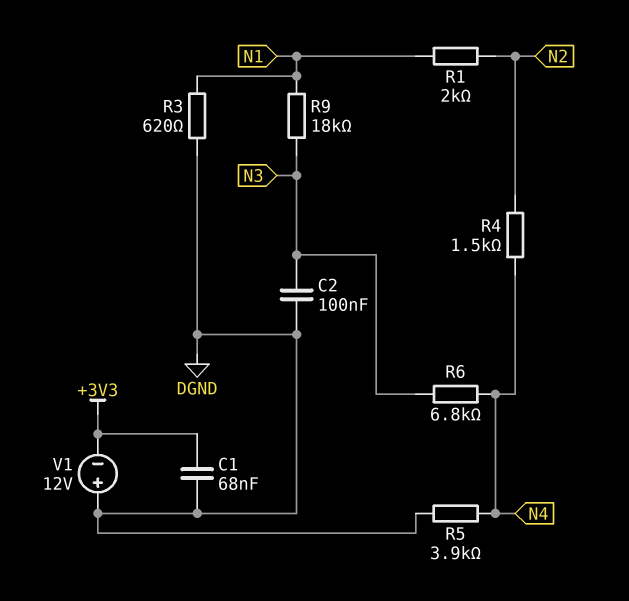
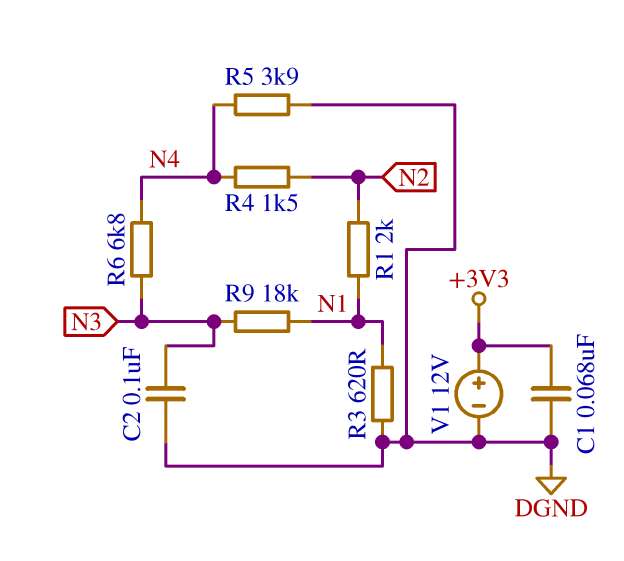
V1: 12V (plus DGND, minus +3V3) -> 12V (plus +3V3, minus DGND)

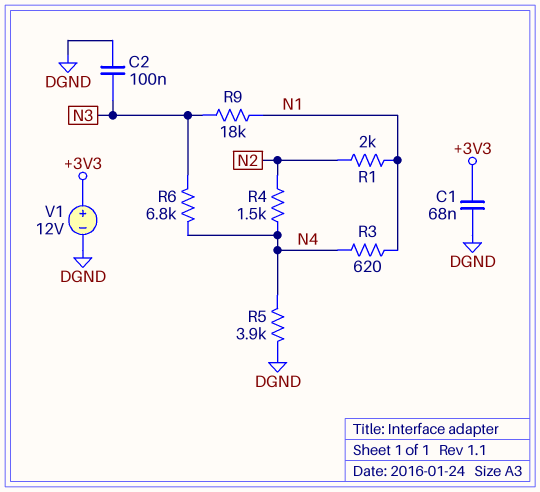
R3: 620 (DGND, N1) -> 620 (N1, N4)

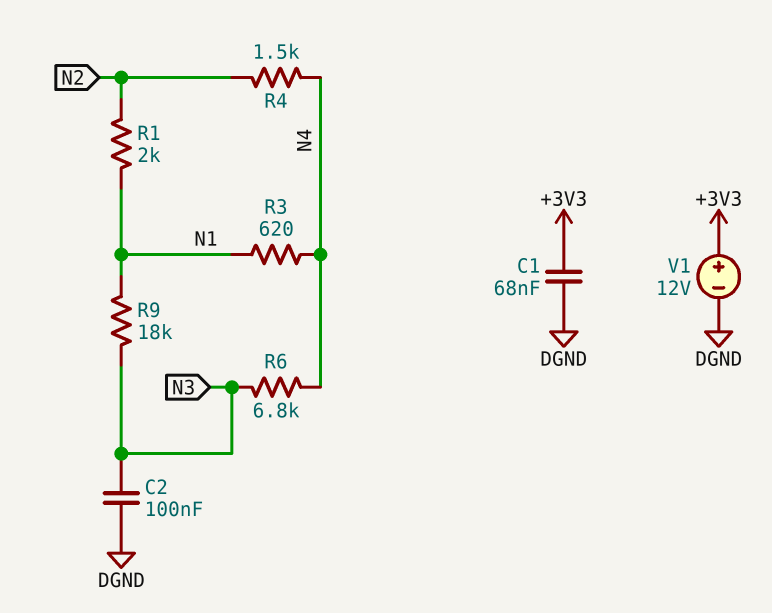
R5: 3.9k (DGND, N4) -> none

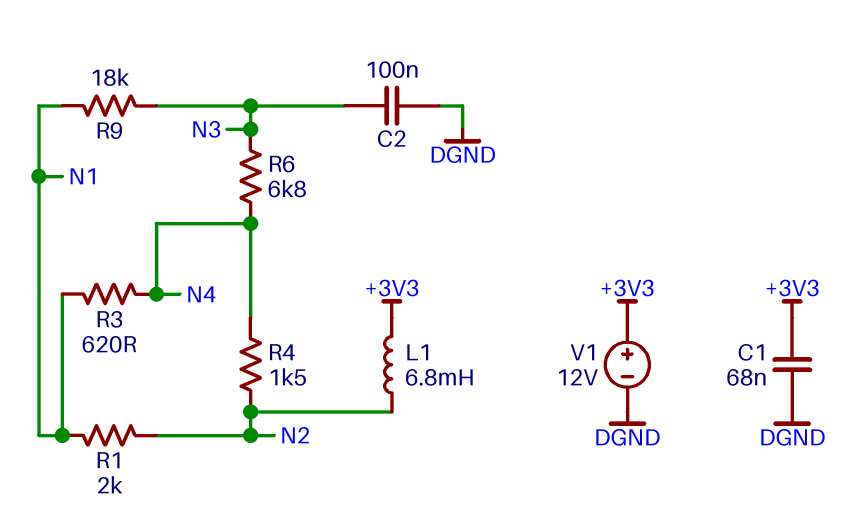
L1: none -> 6.8mH (+3V3, N2)

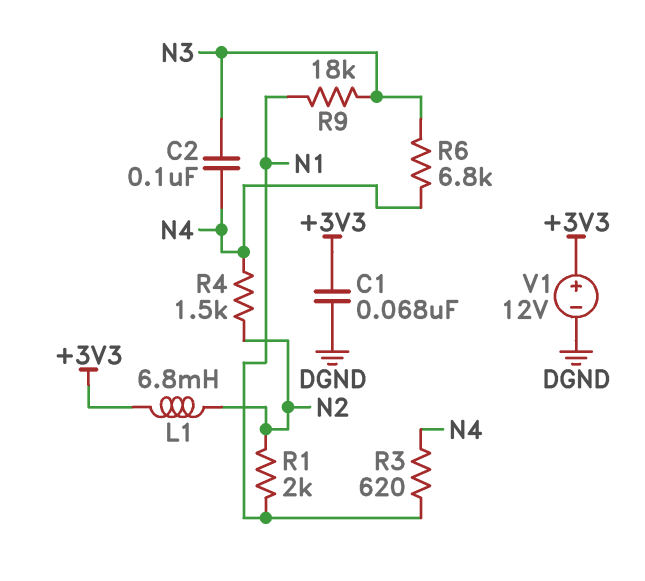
C2: 100nF (DGND, N3) -> 100nF (N3, N4)

